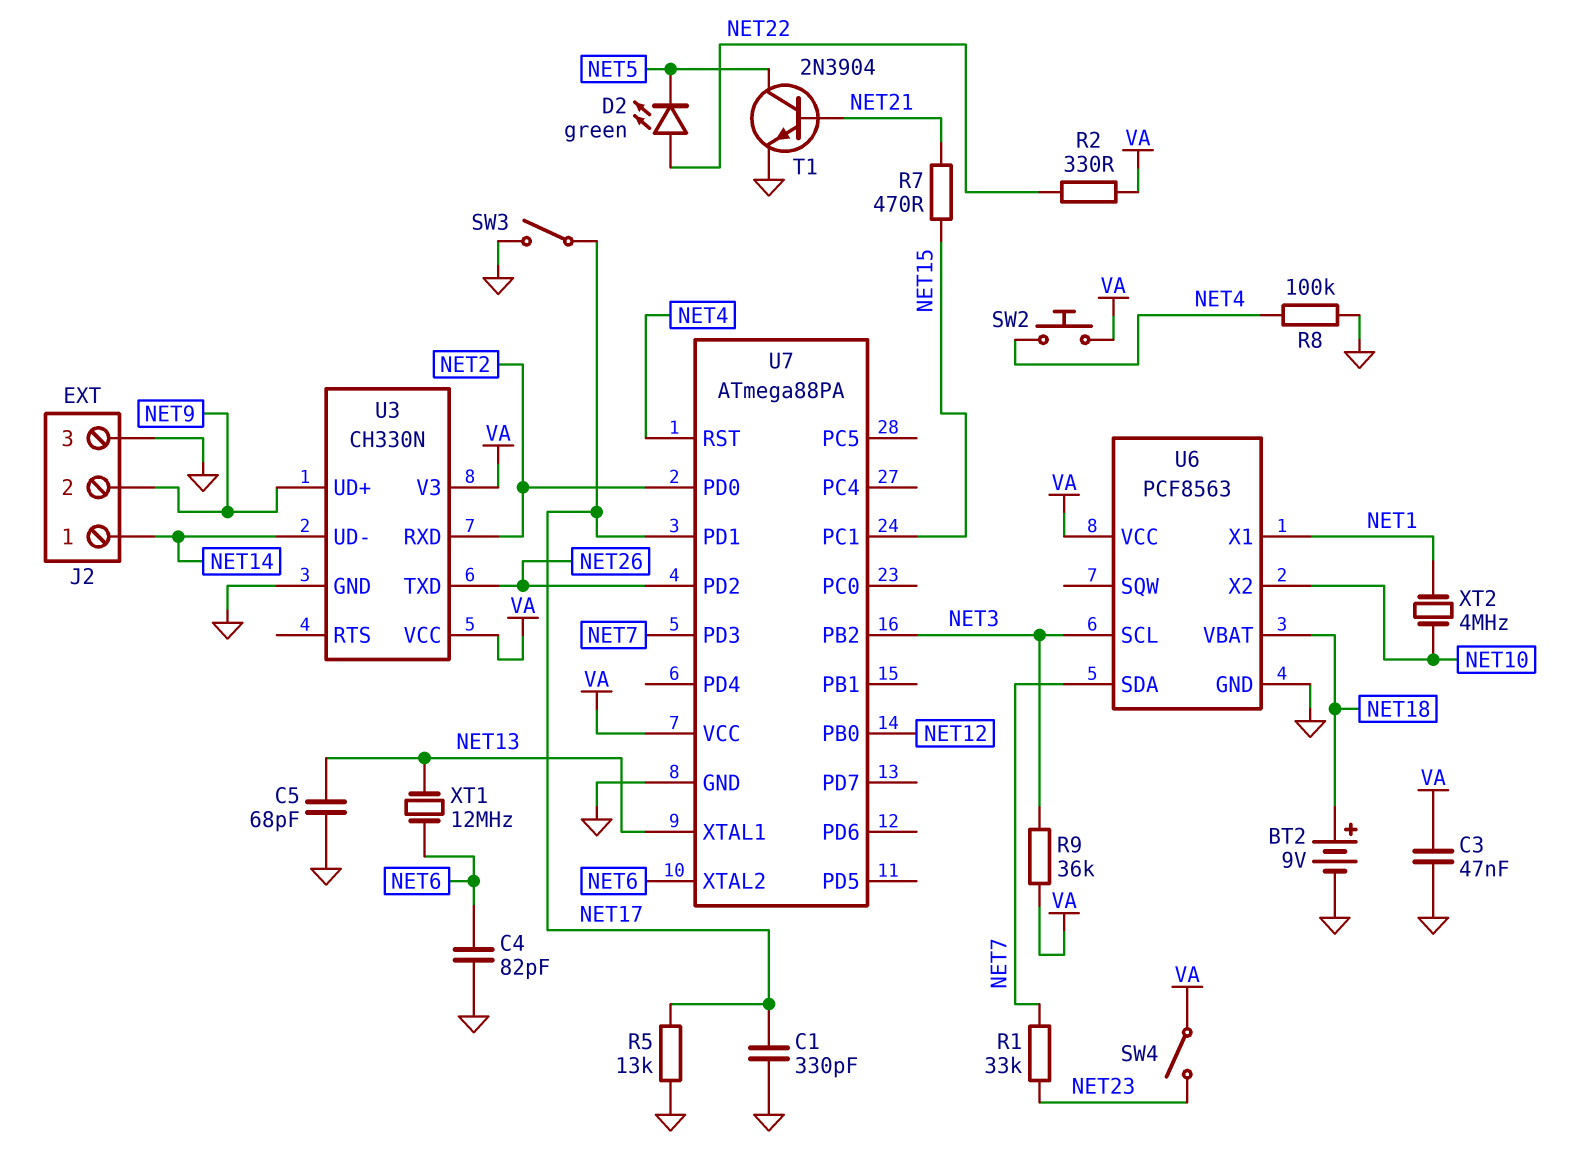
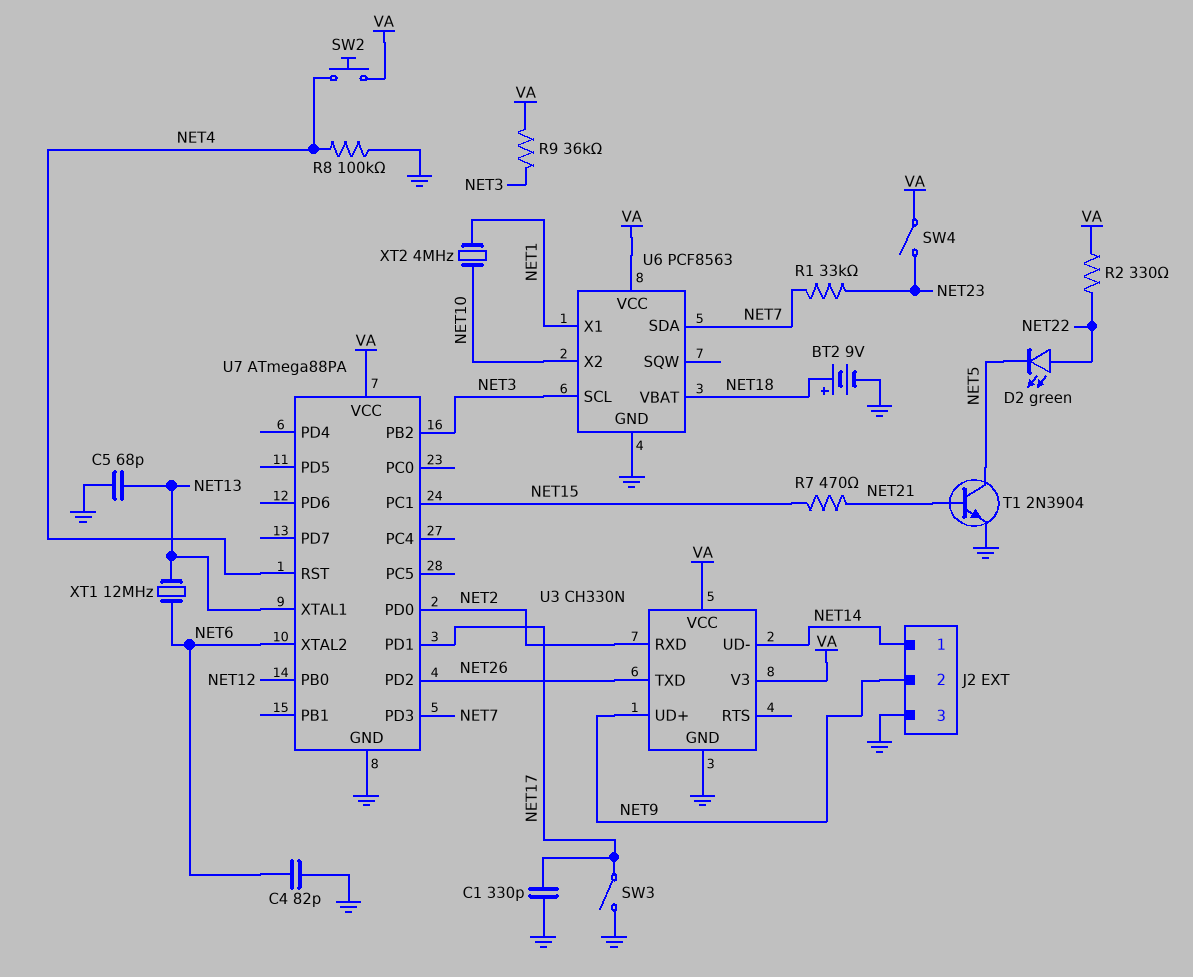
C3: 47nF (GND, VA) -> none
R5: 13k (GND, NET17) -> none

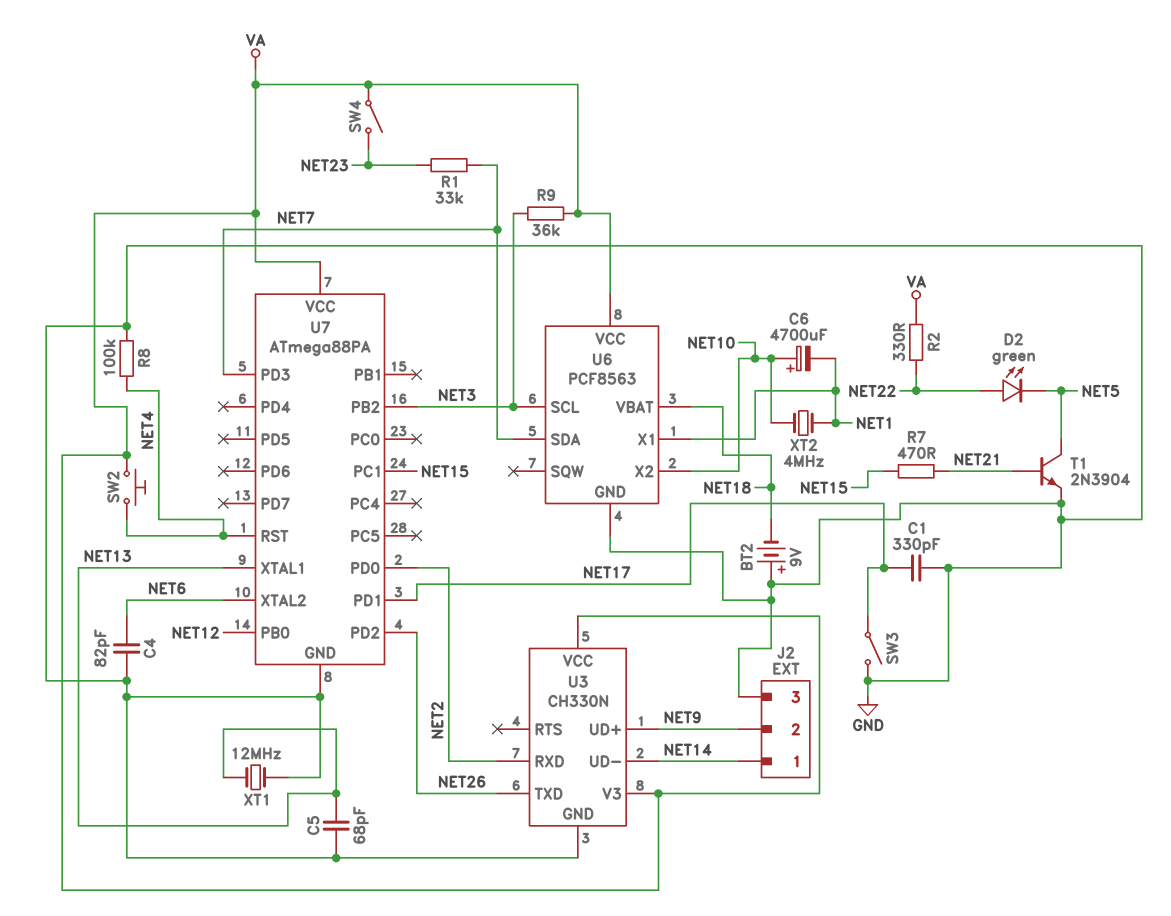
BT2: 9V (plus NET18, minus GND) -> 9V (plus GND, minus NET18)
C6: none -> 4700uF (plus NET10, minus NET1)
XT1: 12MHz (NET6, NET13) -> 12MHz (GND, NET13)

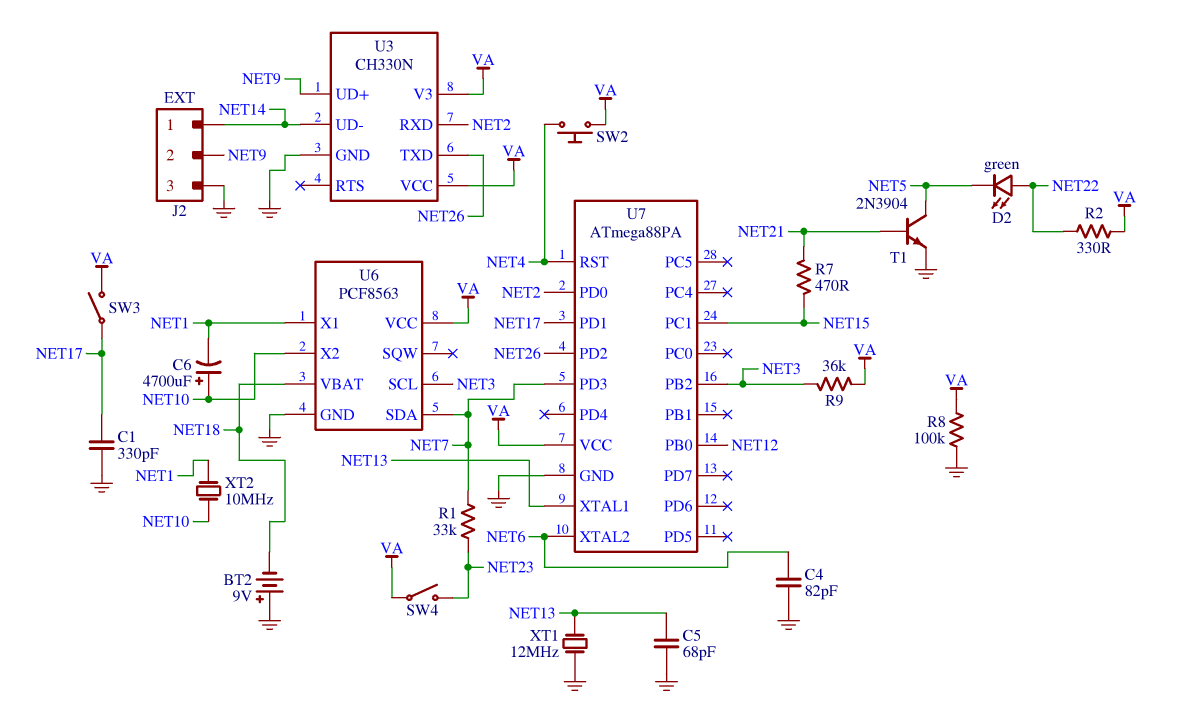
R8: 100k (GND, NET4) -> 100k (GND, VA)
SW3: switch (GND, NET17) -> switch (NET17, VA)
XT2: 4MHz (NET1, NET10) -> 10MHz (NET1, NET10)

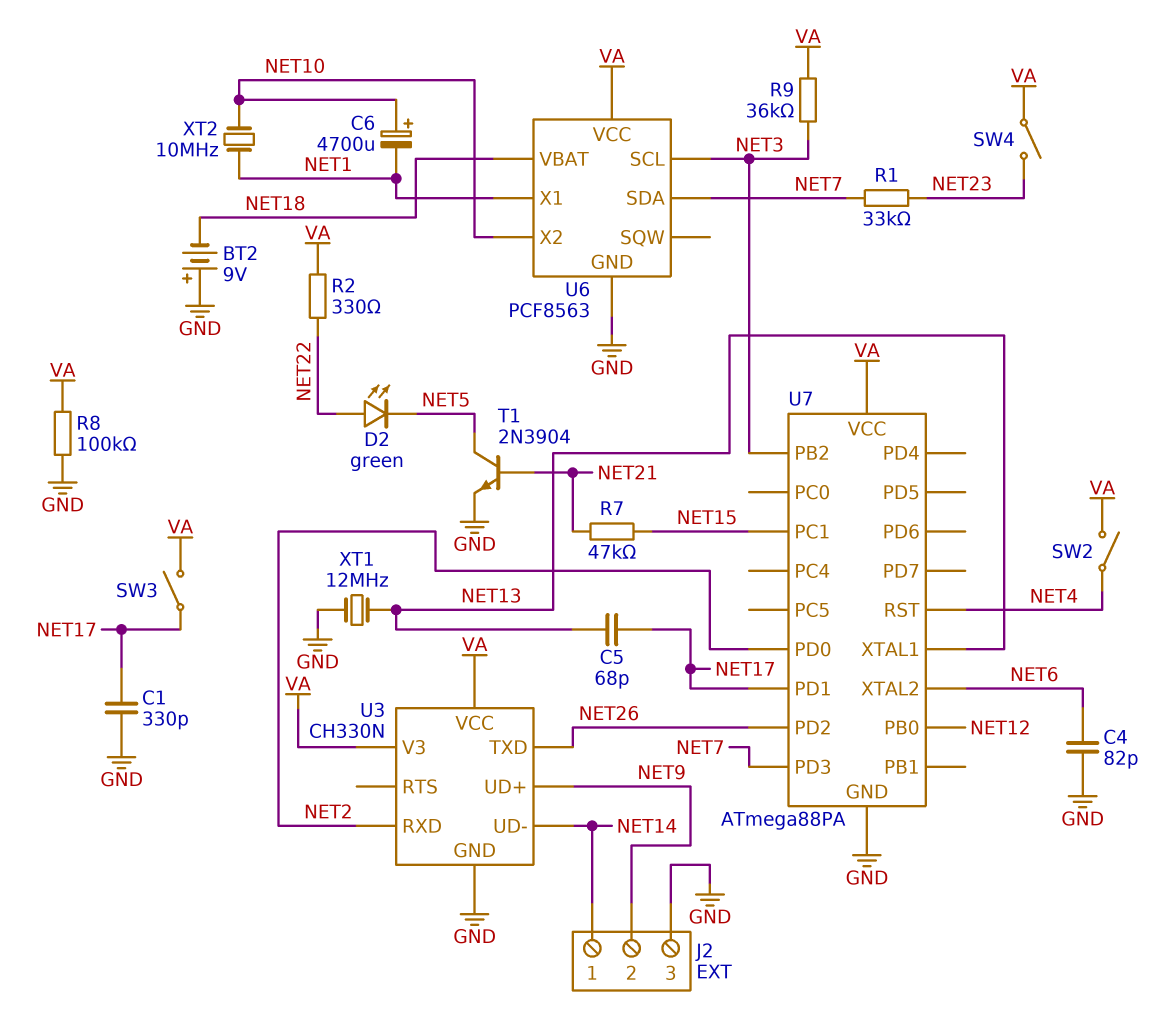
C5: 68pF (GND, NET13) -> 68pF (NET13, NET17)
R7: 470 (NET15, NET21) -> 47k (NET15, NET21)
SW2: button (NET4, VA) -> switch (NET4, VA)

